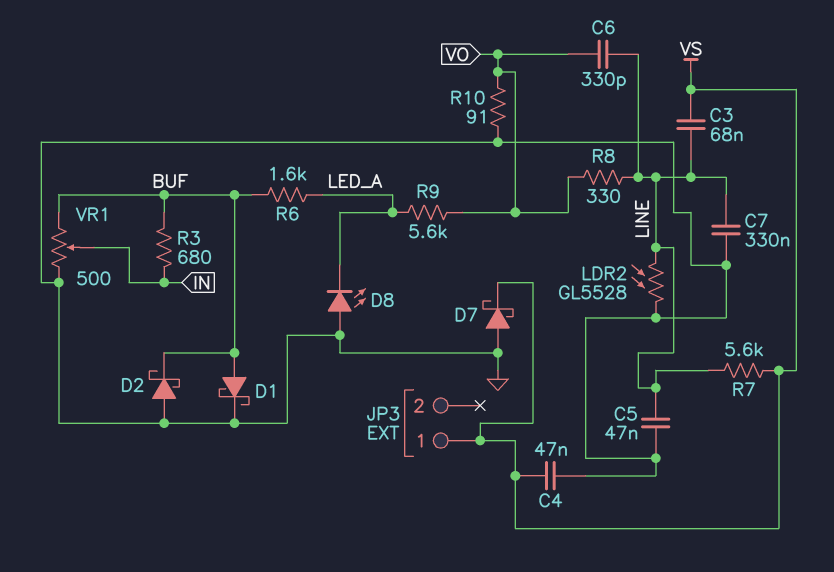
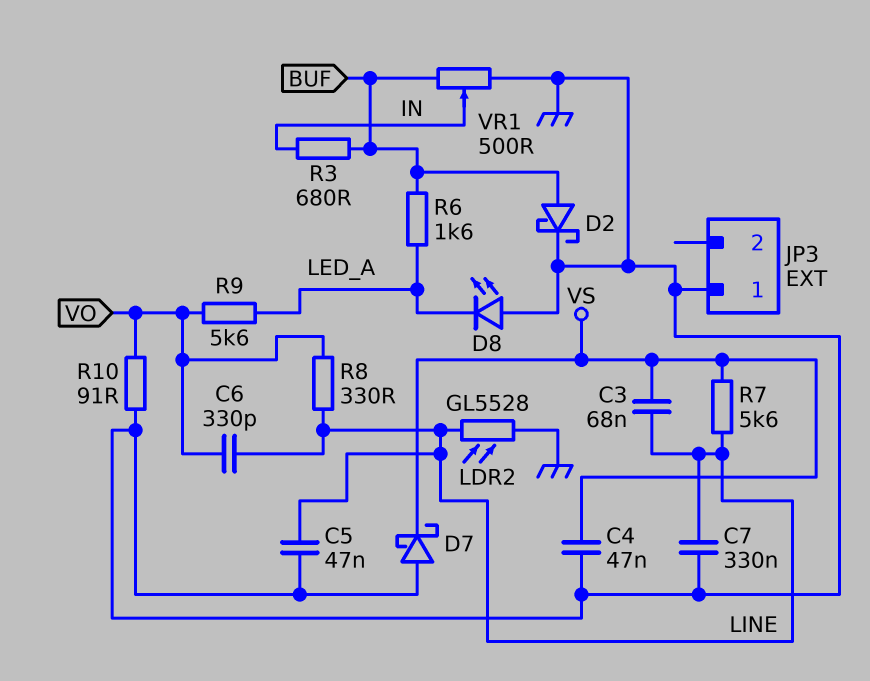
D1: schottky (A BUF, K GND) -> none
D2: schottky (A GND, K BUF) -> schottky (A BUF, K GND)
JP3 pin 1: VS -> GND

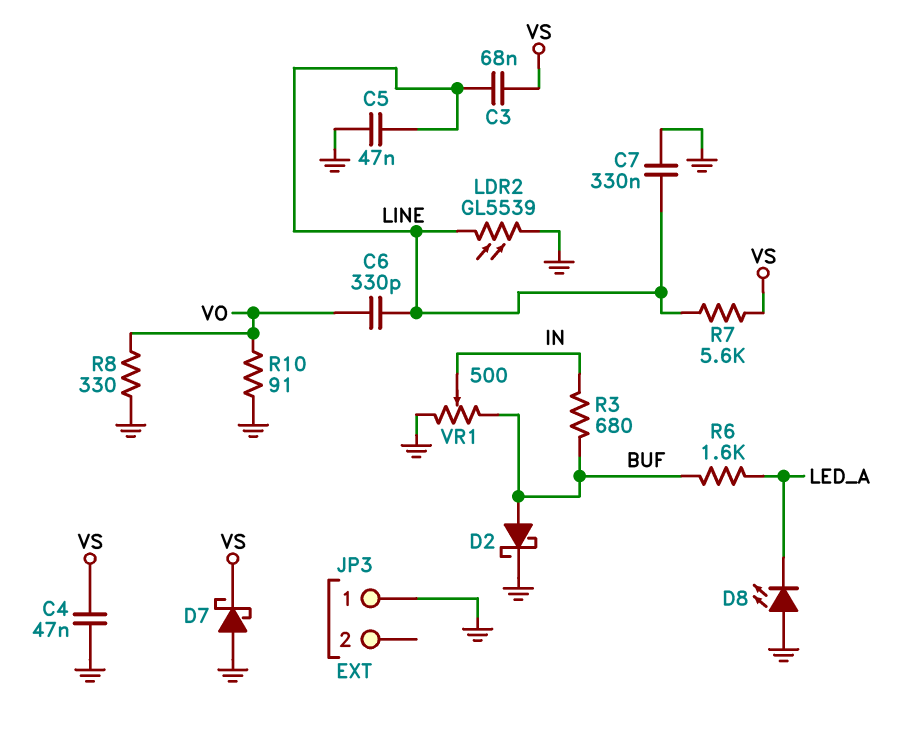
LDR2: GL5528 (GND, LINE) -> GL5539 (GND, LINE)
R8: 330 (LINE, VO) -> 330 (GND, VO)
R9: 5.6k (LED_A, VO) -> none

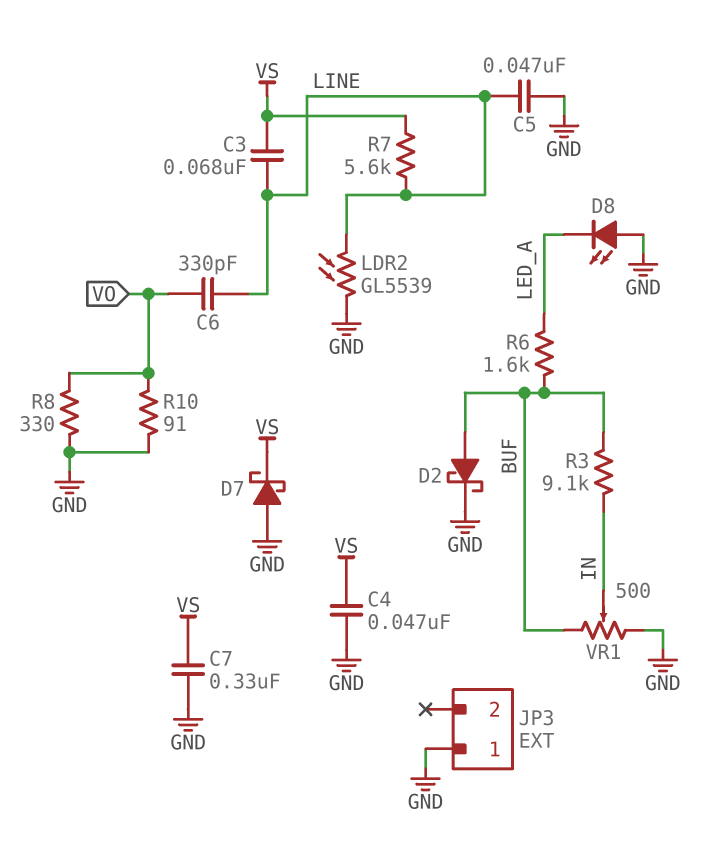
C7: 330nF (GND, LINE) -> 330nF (GND, VS)
R3: 680 (BUF, IN) -> 9.1k (BUF, IN)

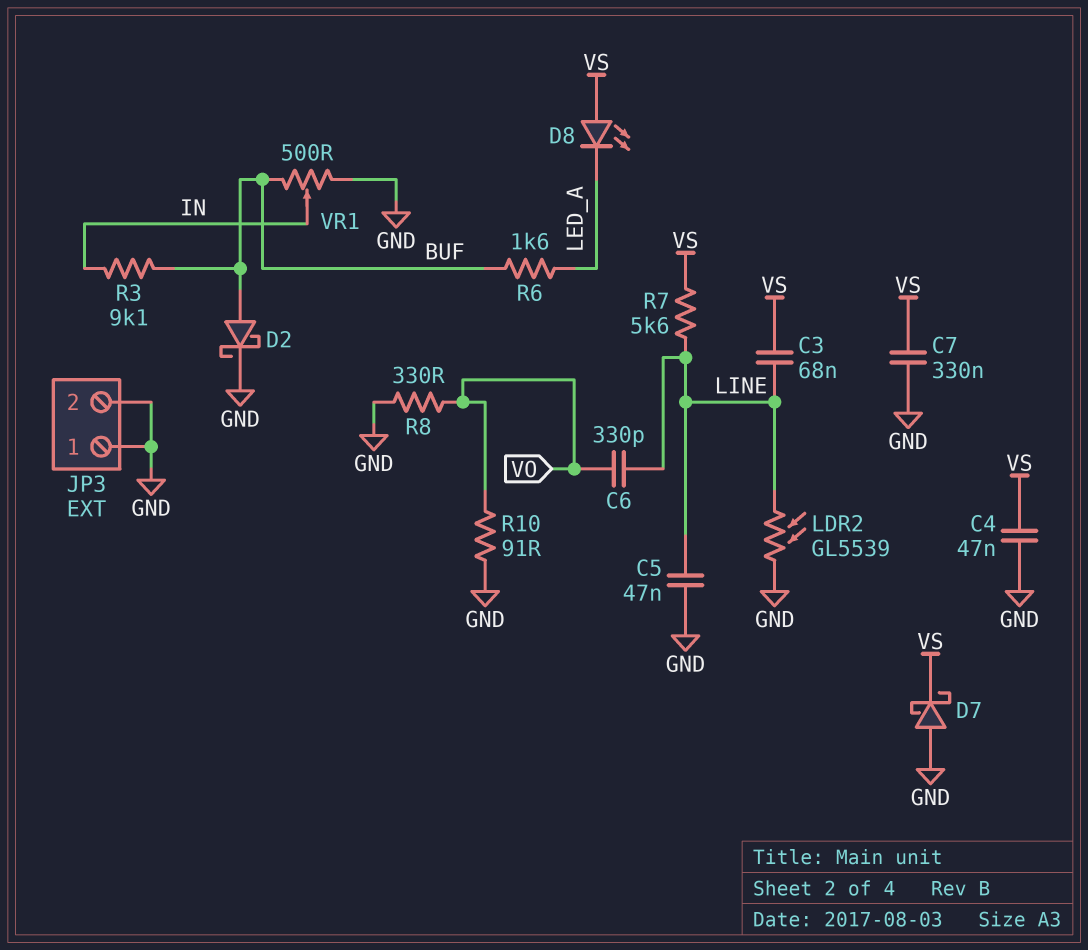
D8: LED (A GND, K LED_A) -> LED (A VS, K LED_A)
JP3 pin 2: none -> GND

